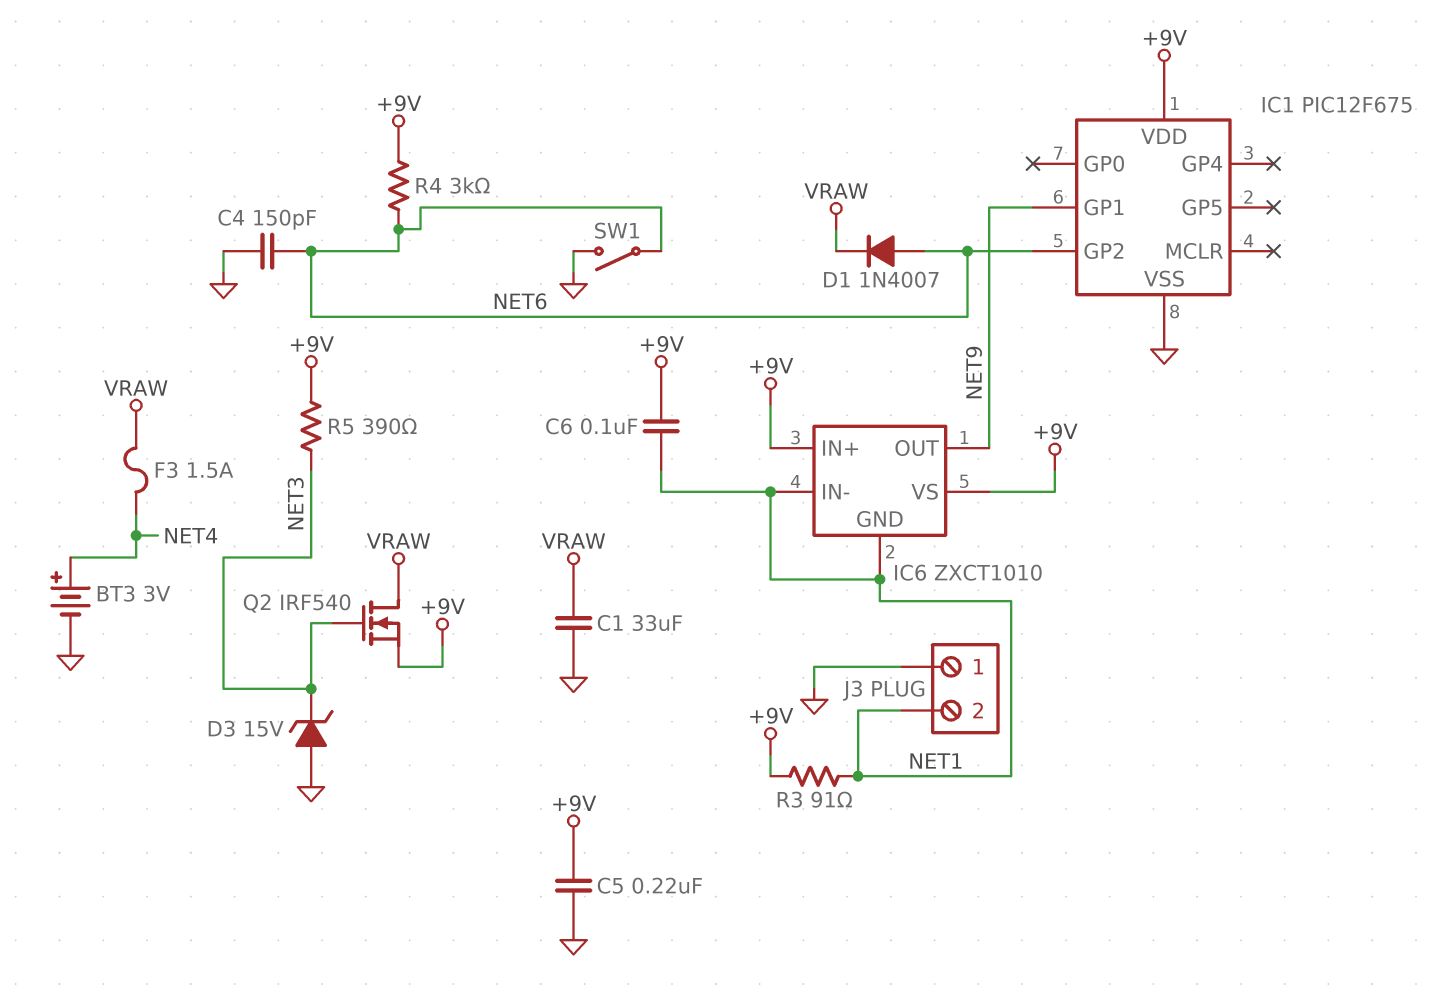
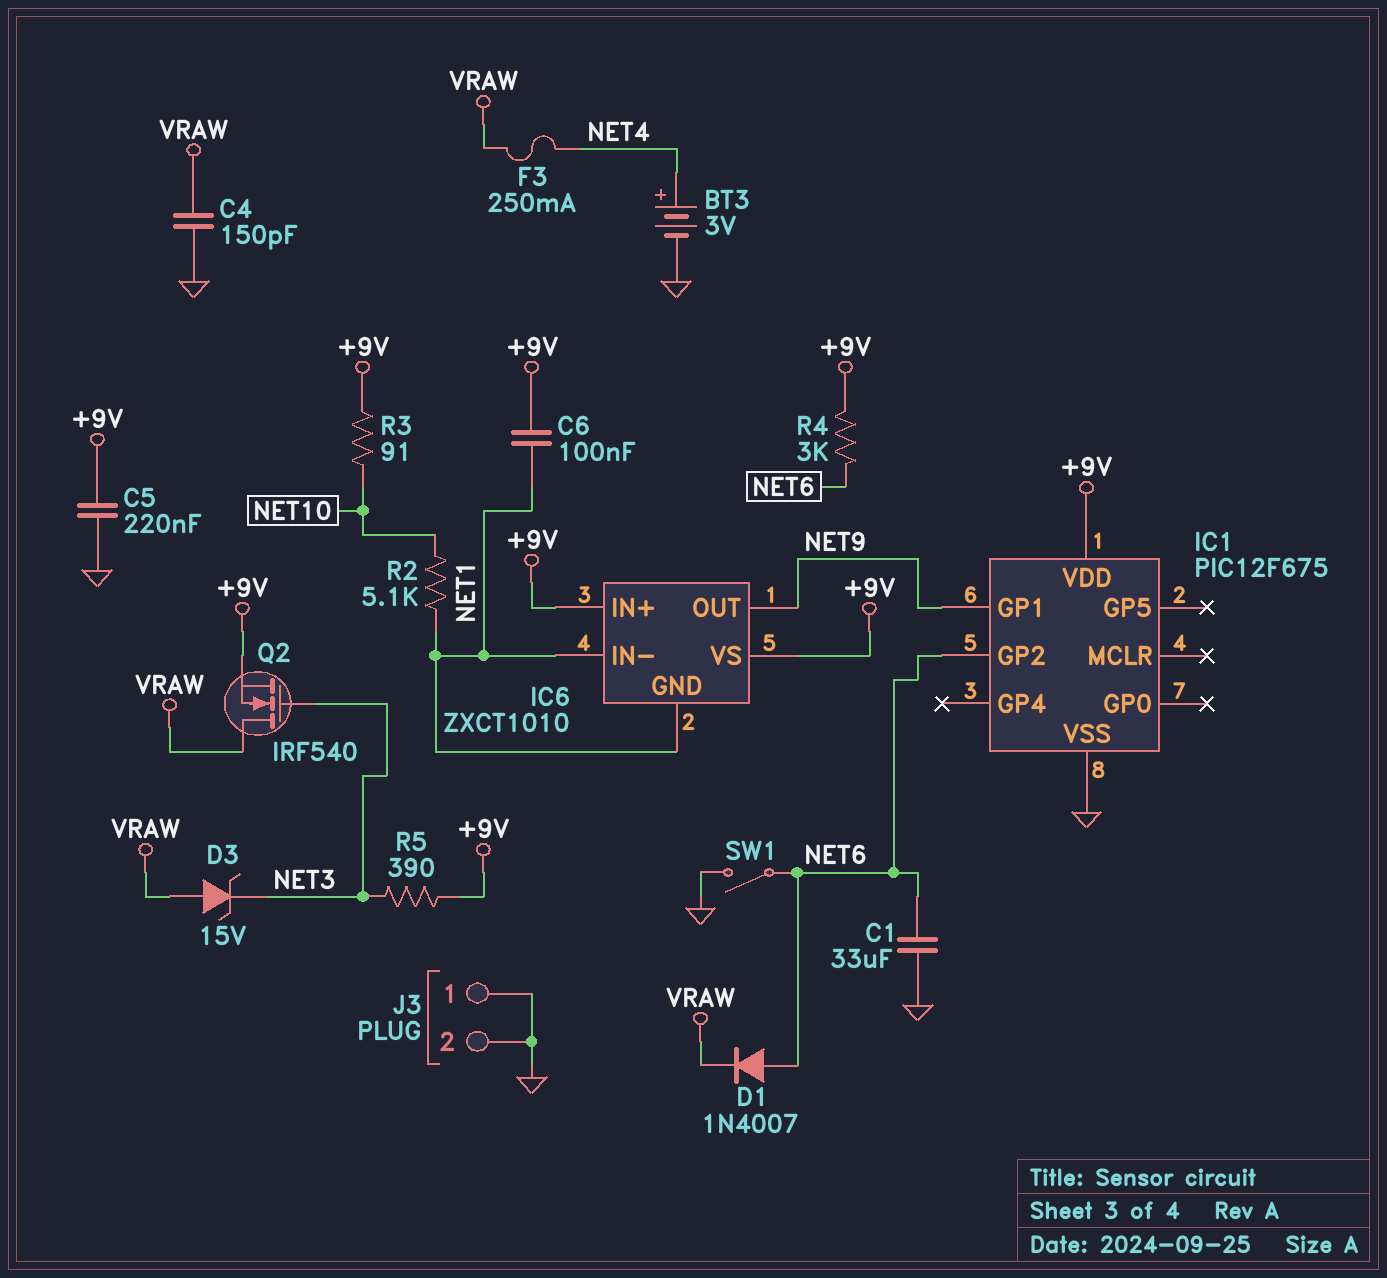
C1: 33uF (GND, VRAW) -> 33uF (GND, NET6)
C4: 150pF (GND, NET6) -> 150pF (GND, VRAW)
D3: zener 15V (A GND, K NET3) -> zener 15V (A VRAW, K NET3)
F3: 1.5A (NET4, VRAW) -> 250mA (NET4, VRAW)
J3 pin 2: NET1 -> GND
R2: none -> 5.1k (NET1, NET10)
R3: 91 (+9V, NET1) -> 91 (+9V, NET10)

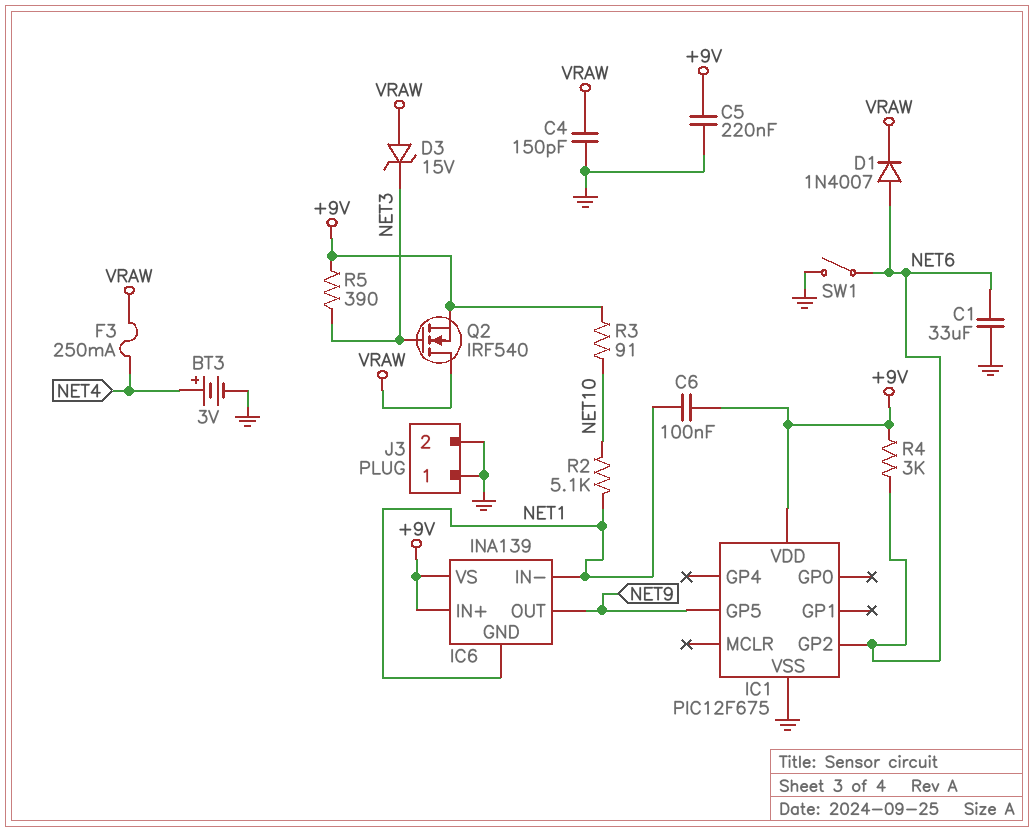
IC1 pin GP1: NET9 -> none
IC1 pin GP5: none -> NET9
IC6: ZXCT1010 -> INA139

